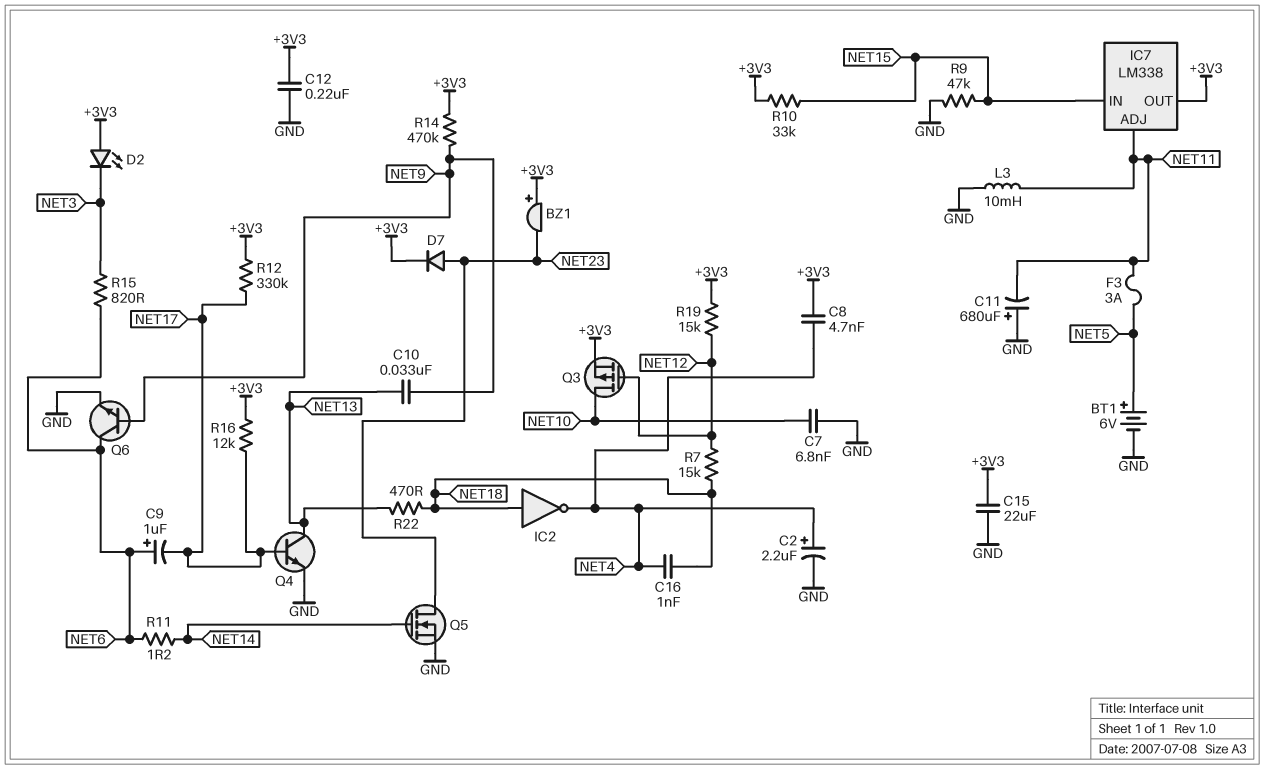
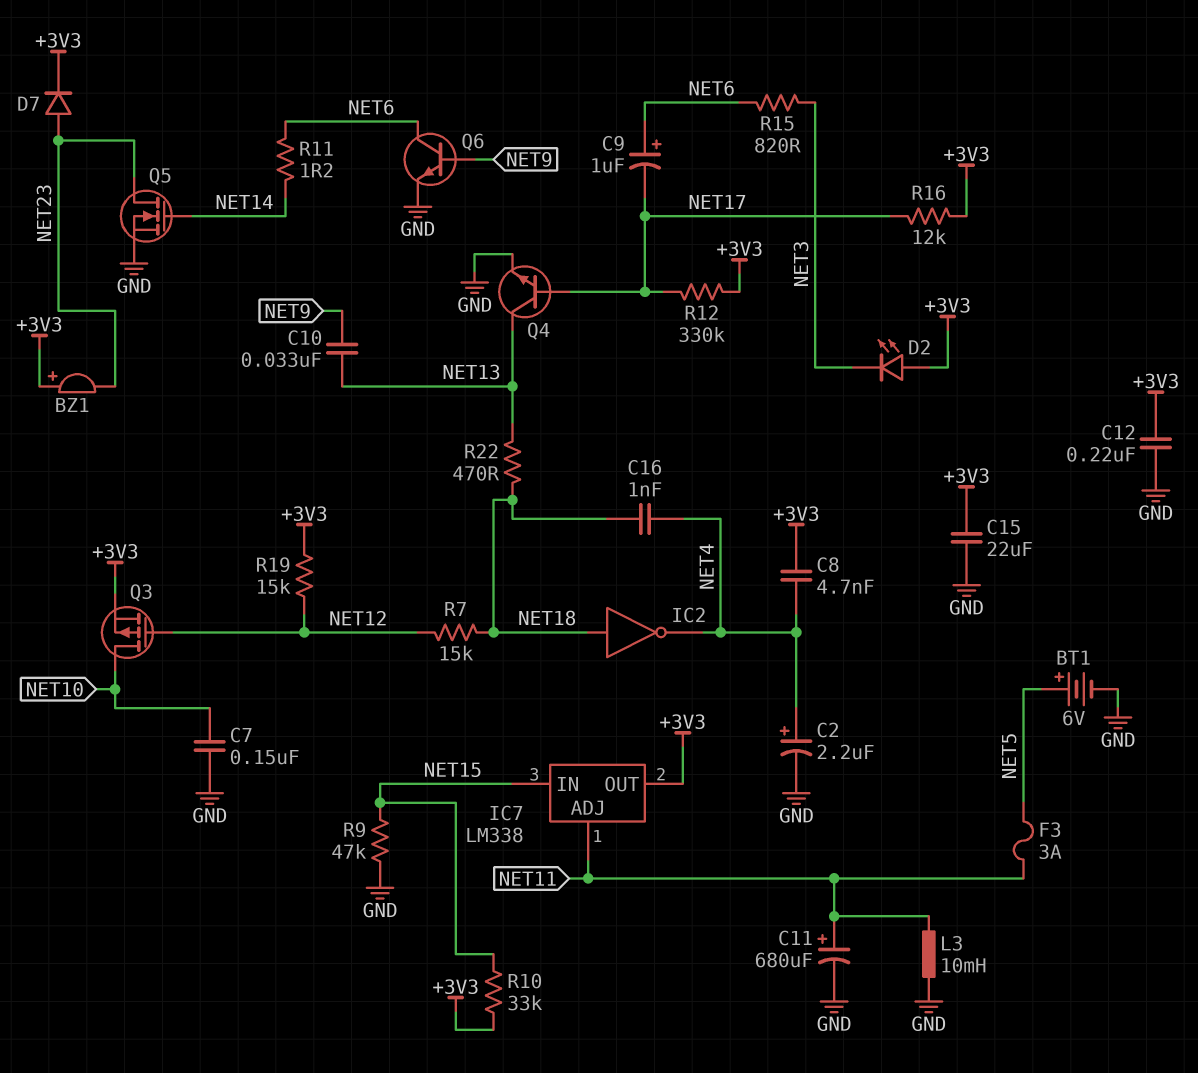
C7: 6.8nF (GND, NET10) -> 150nF (GND, NET10)
C11: 680uF (plus GND, minus NET11) -> 680uF (plus NET11, minus GND)
R14: 470k (+3V3, NET9) -> none

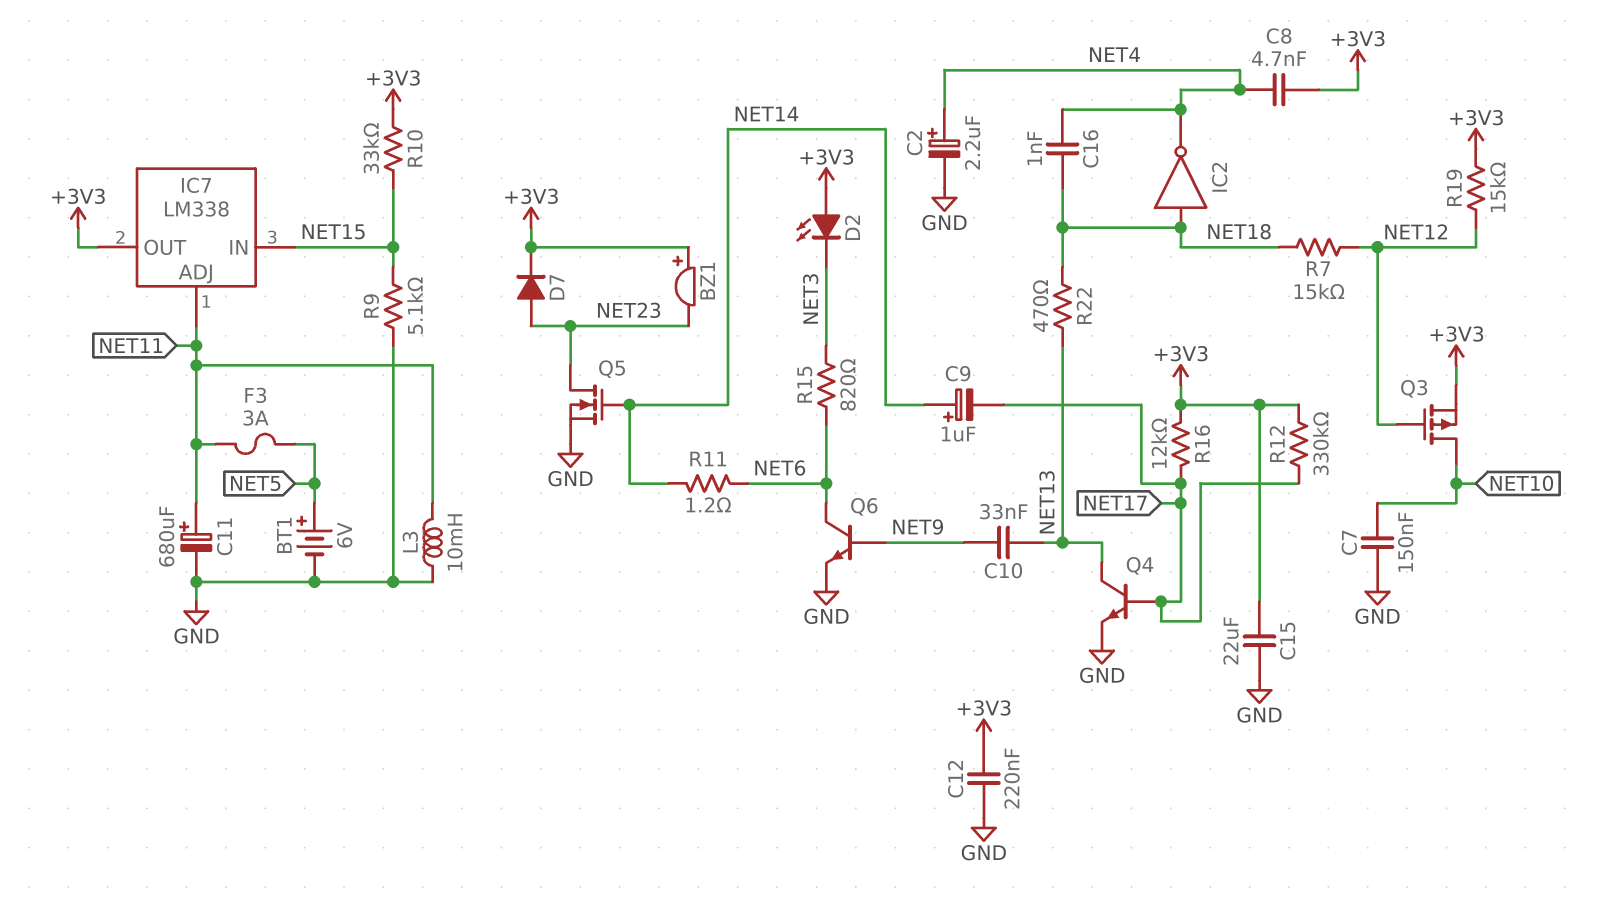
C9: 1uF (plus NET6, minus NET17) -> 1uF (plus NET14, minus NET17)
R9: 47k (GND, NET15) -> 5.1k (GND, NET15)

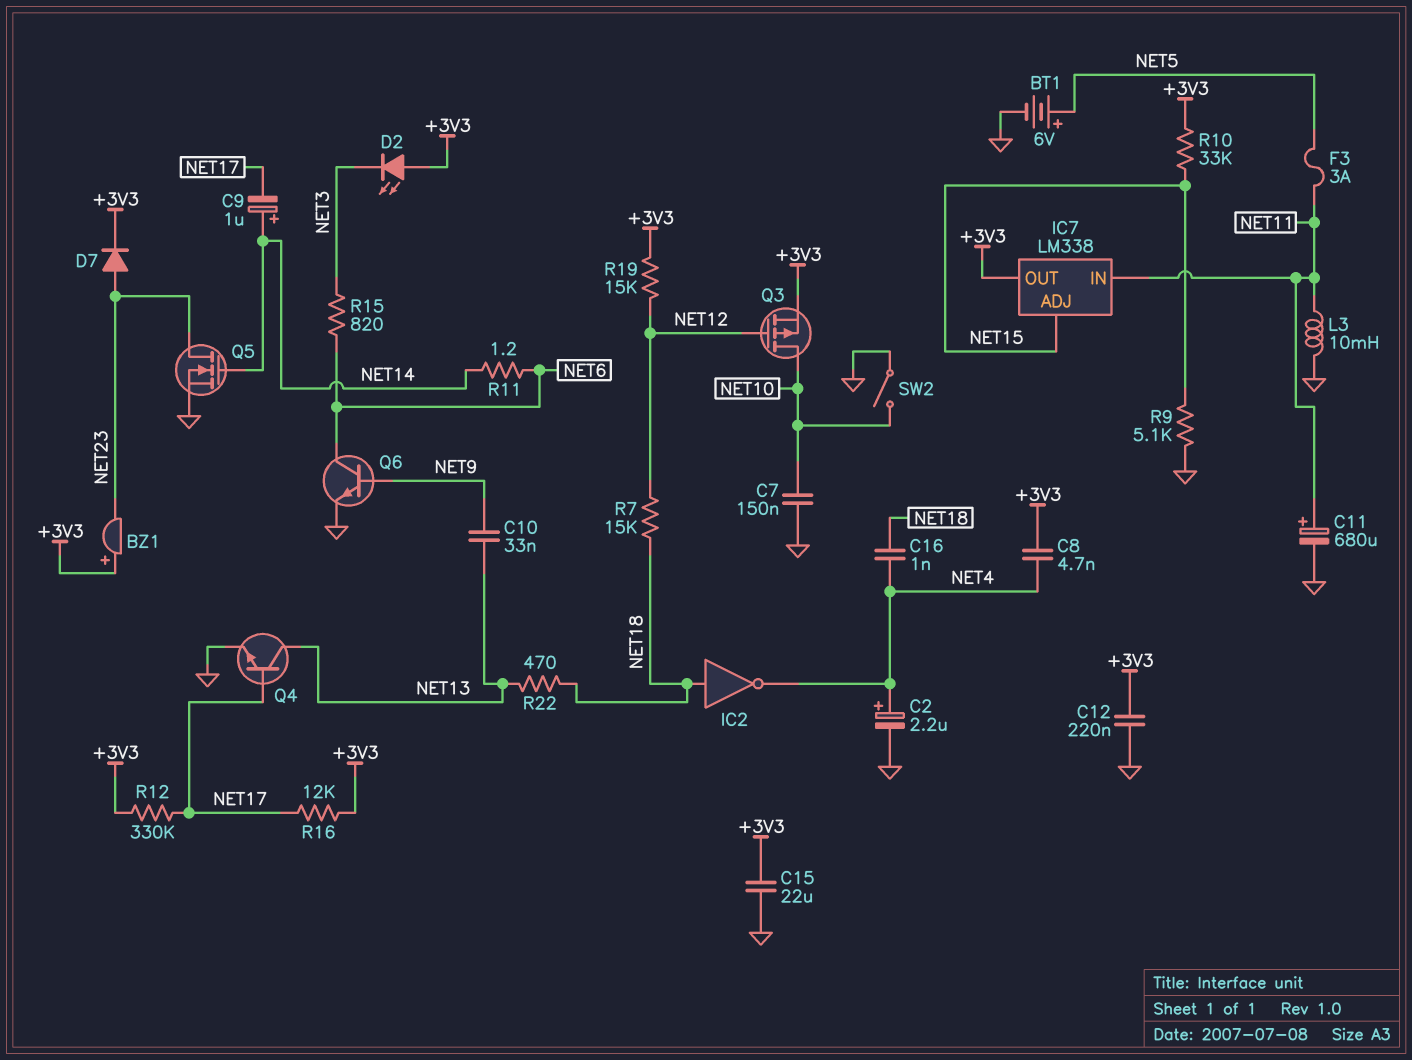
IC7 pin ADJ: NET11 -> NET15
IC7 pin IN: NET15 -> NET11
SW2: none -> switch (GND, NET10)

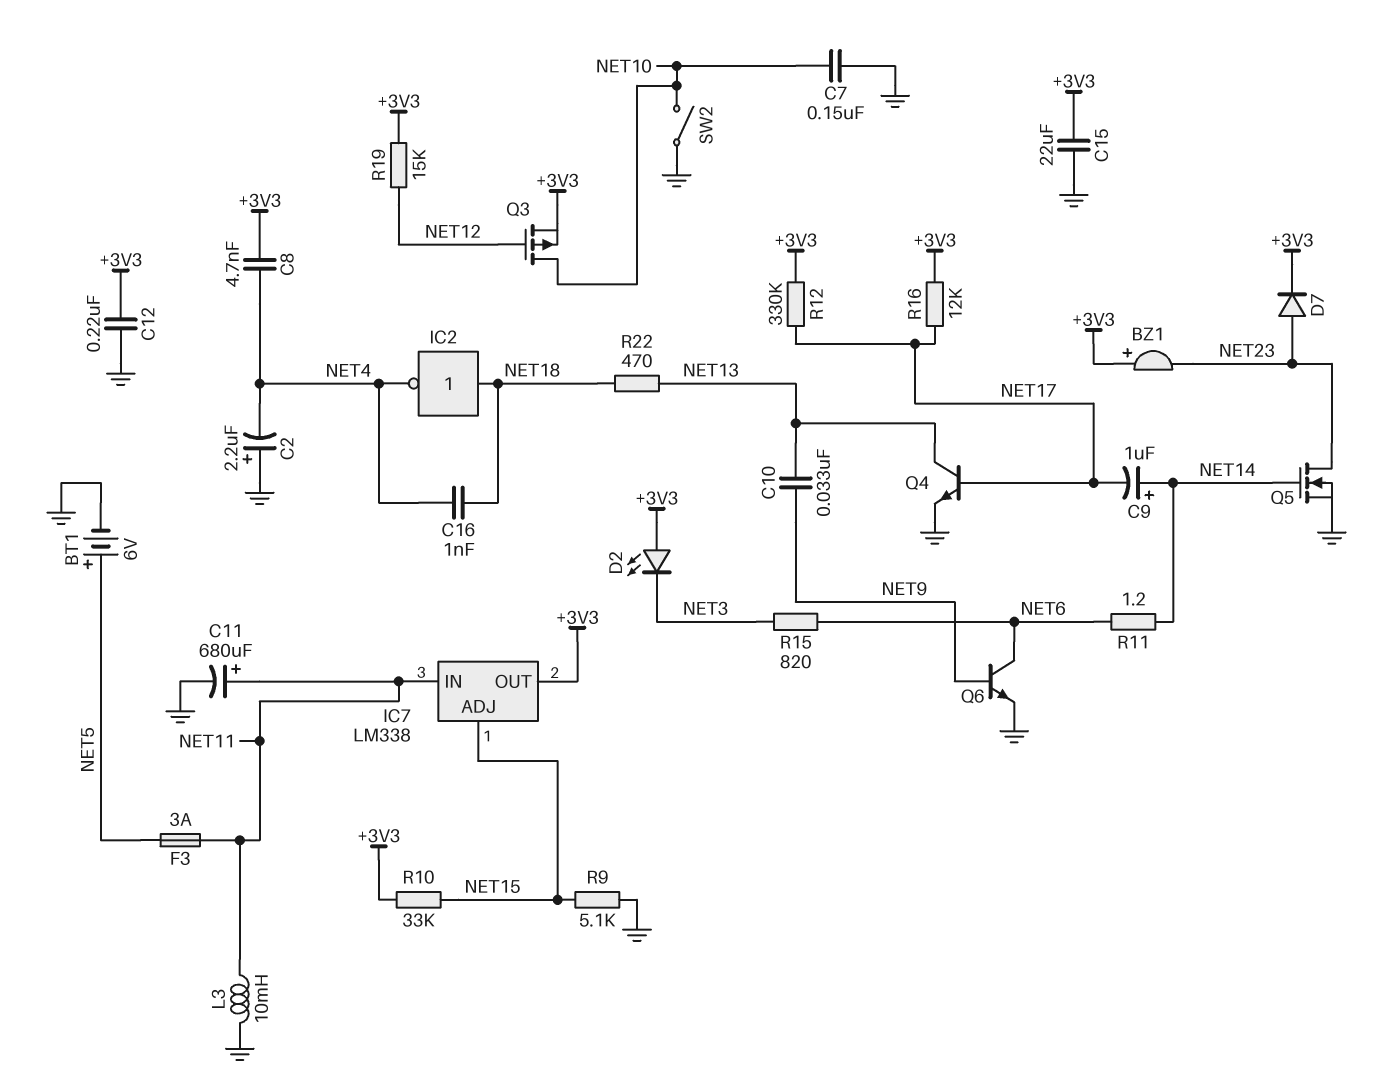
C2: 2.2uF (plus NET4, minus GND) -> 2.2uF (plus GND, minus NET4)
R7: 15k (NET12, NET18) -> none

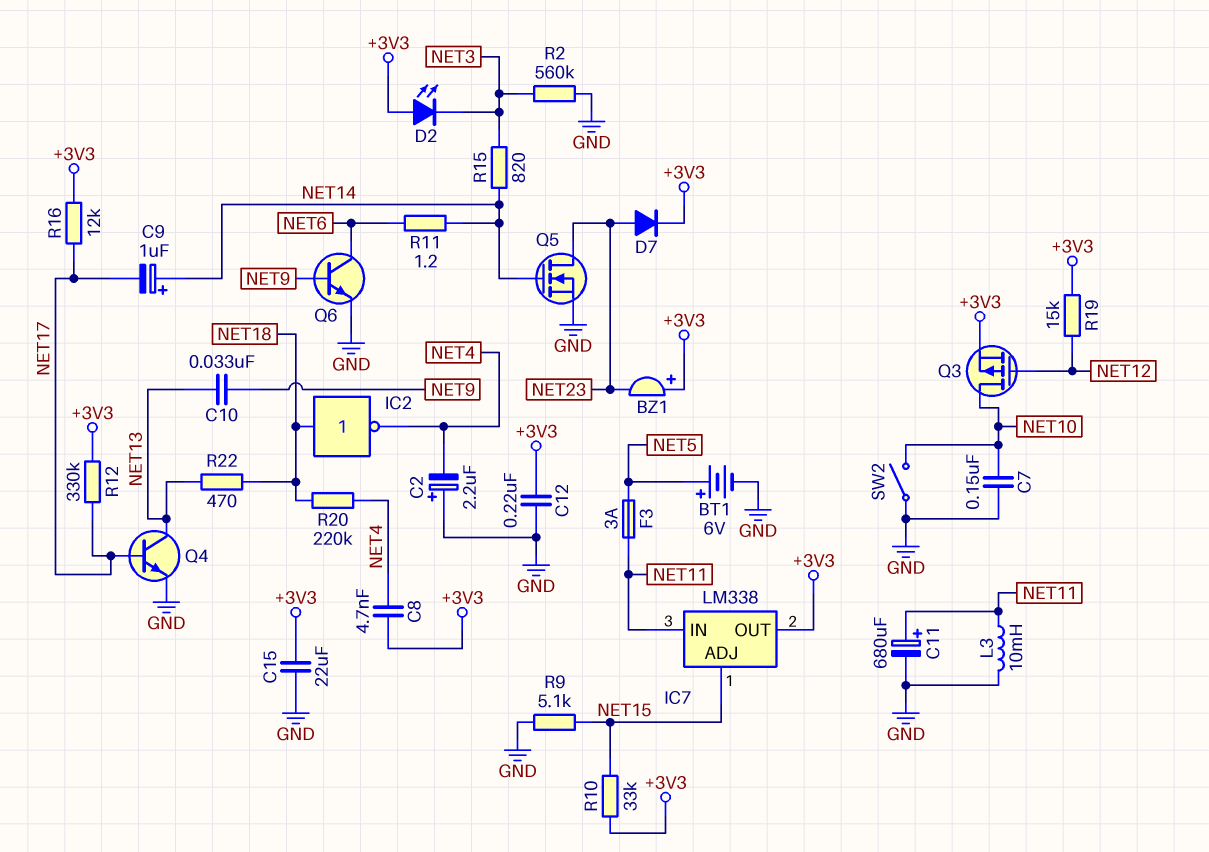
C16: 1nF (NET4, NET18) -> none
R2: none -> 560k (GND, NET3)
R15: 820 (NET3, NET6) -> 820 (NET3, NET14)
R20: none -> 220k (NET4, NET18)

